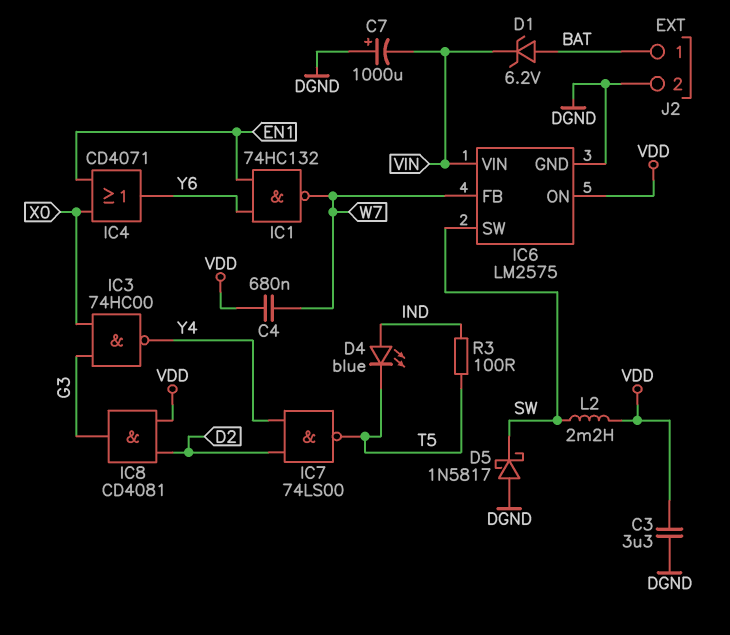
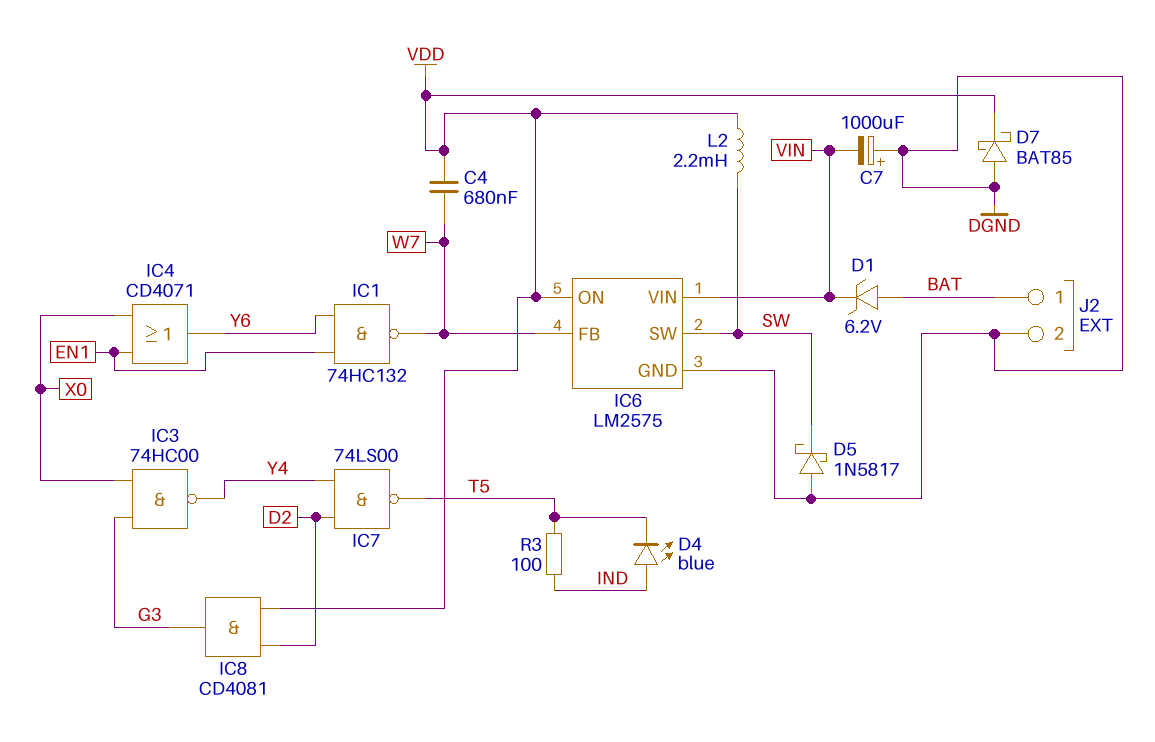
C3: 3.3uF (DGND, VDD) -> none
D7: none -> schottky BAT85 (A DGND, K VDD)

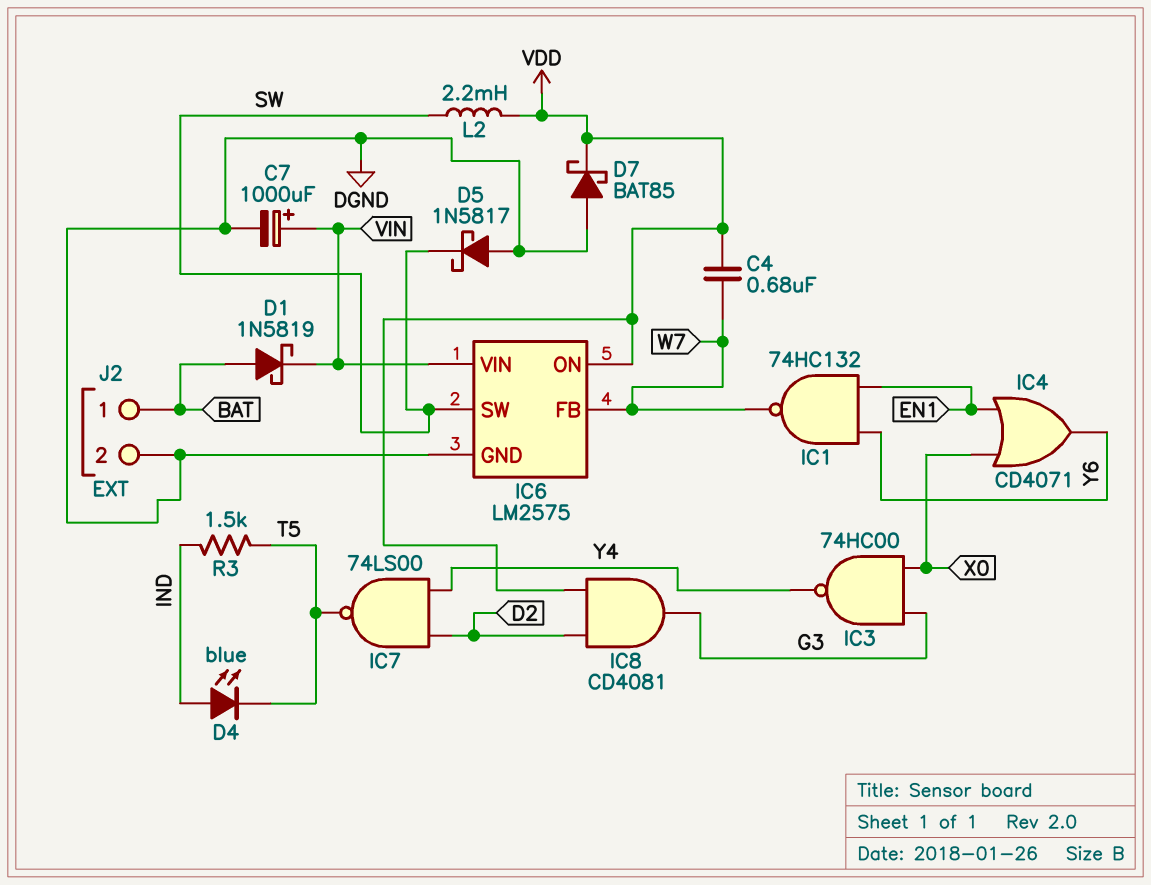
C7: 1000uF (plus DGND, minus VIN) -> 1000uF (plus VIN, minus DGND)
D1: zener 6.2V (A BAT, K VIN) -> schottky 1N5819 (A BAT, K VIN)
R3: 100 (IND, T5) -> 1.5k (IND, T5)

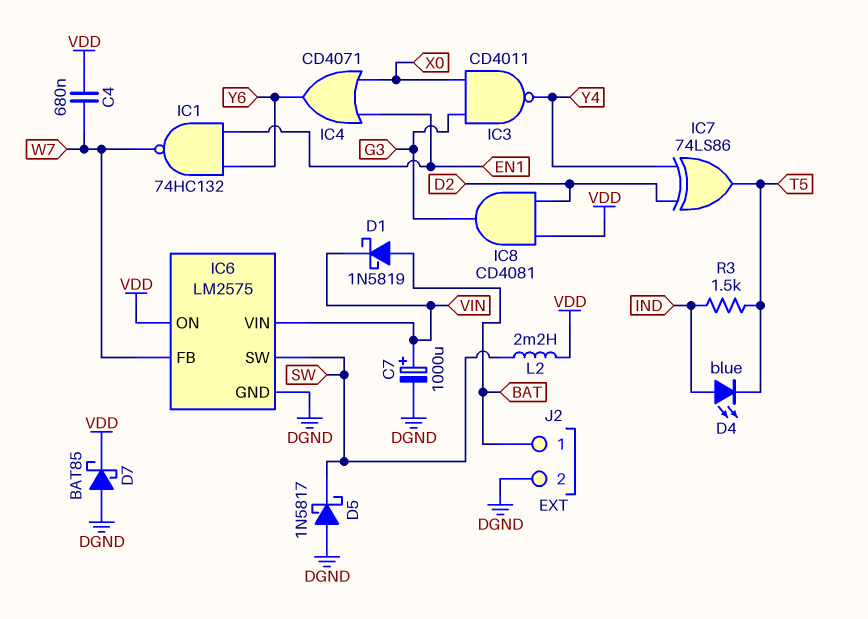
IC3: NAND 74HC00 (in G3, in X0, out Y4) -> NAND CD4011 (in G3, in X0, out Y4)
IC7: NAND 74LS00 (in D2, in Y4, out T5) -> XOR 74LS86 (in D2, in Y4, out T5)

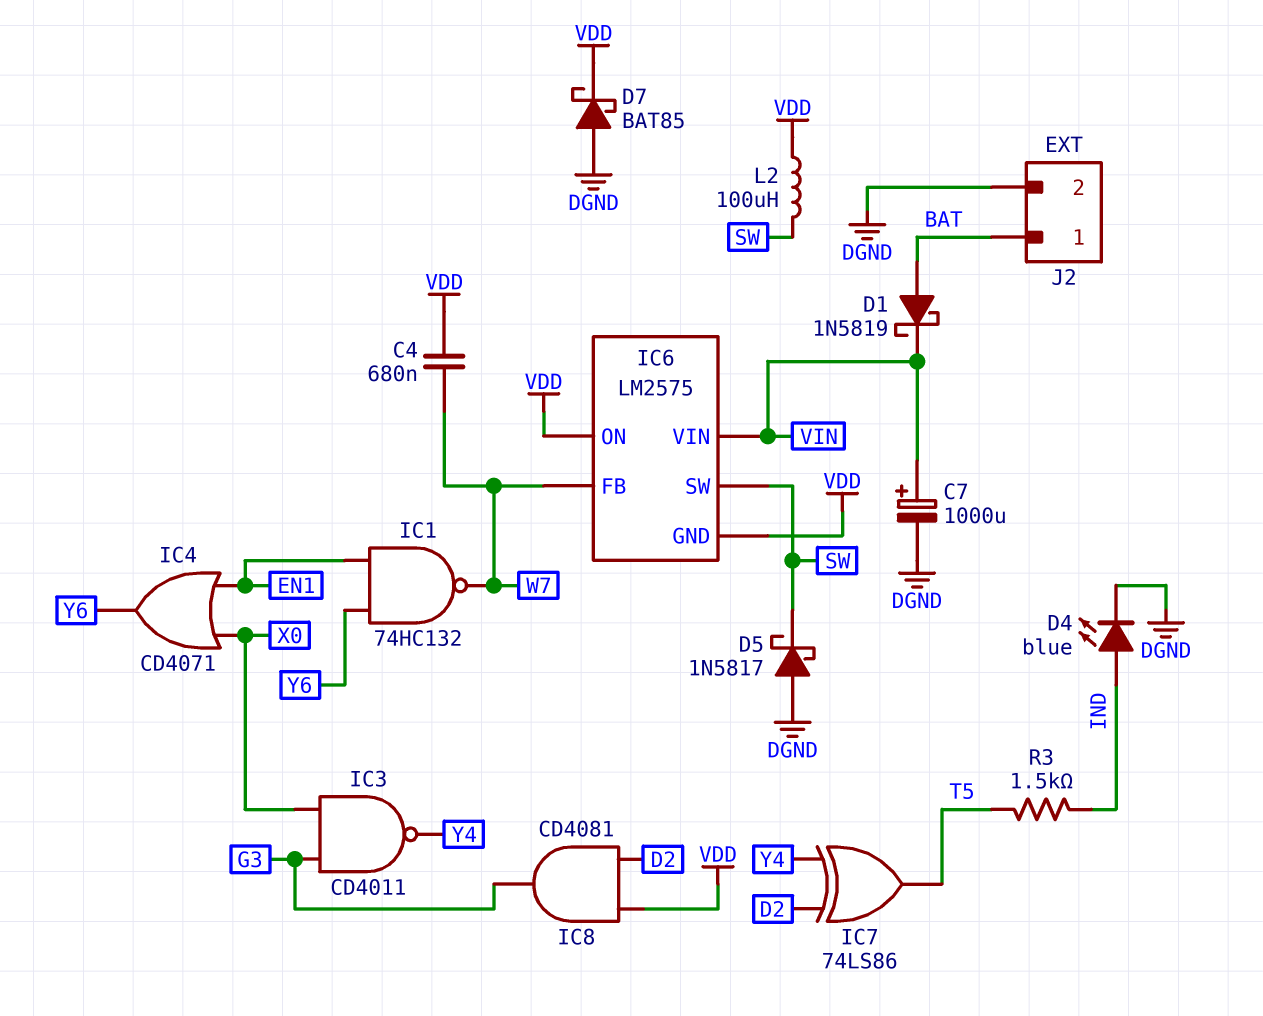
D4: LED blue (A IND, K T5) -> LED blue (A IND, K DGND)
IC6 pin GND: DGND -> VDD
L2: 2.2mH (SW, VDD) -> 100uH (SW, VDD)

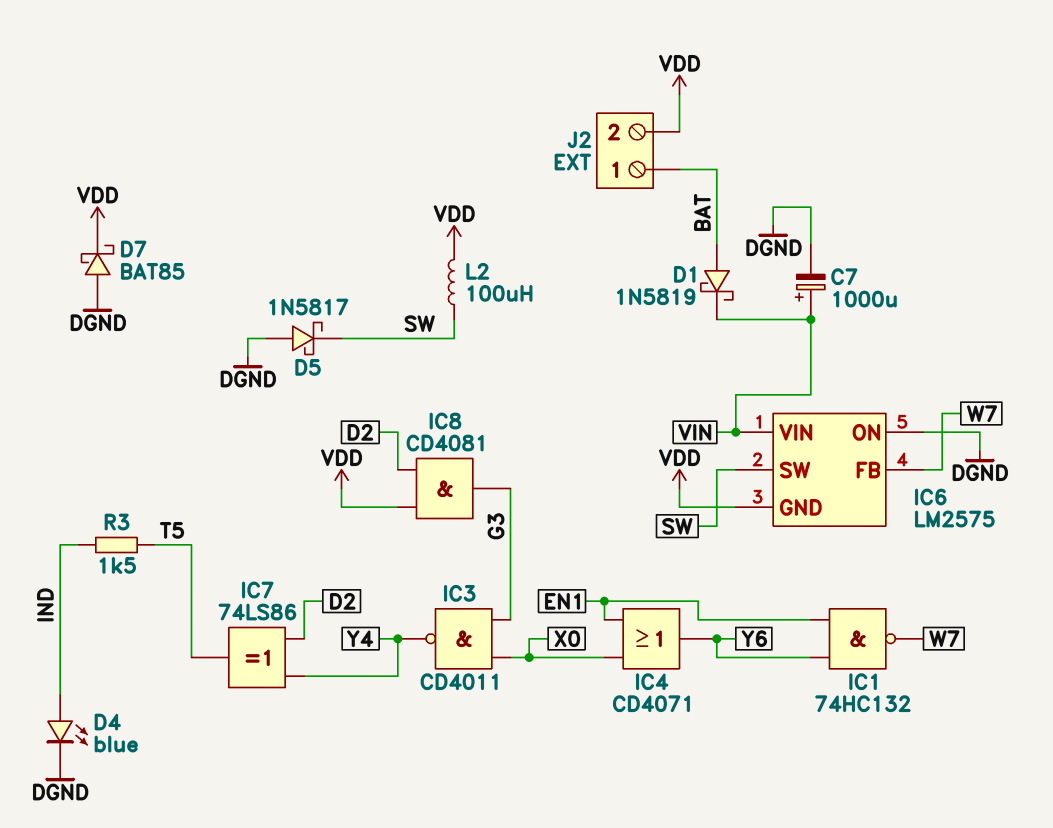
C4: 680nF (VDD, W7) -> none
IC6 pin ON: VDD -> DGND
J2 pin 2: DGND -> VDD

